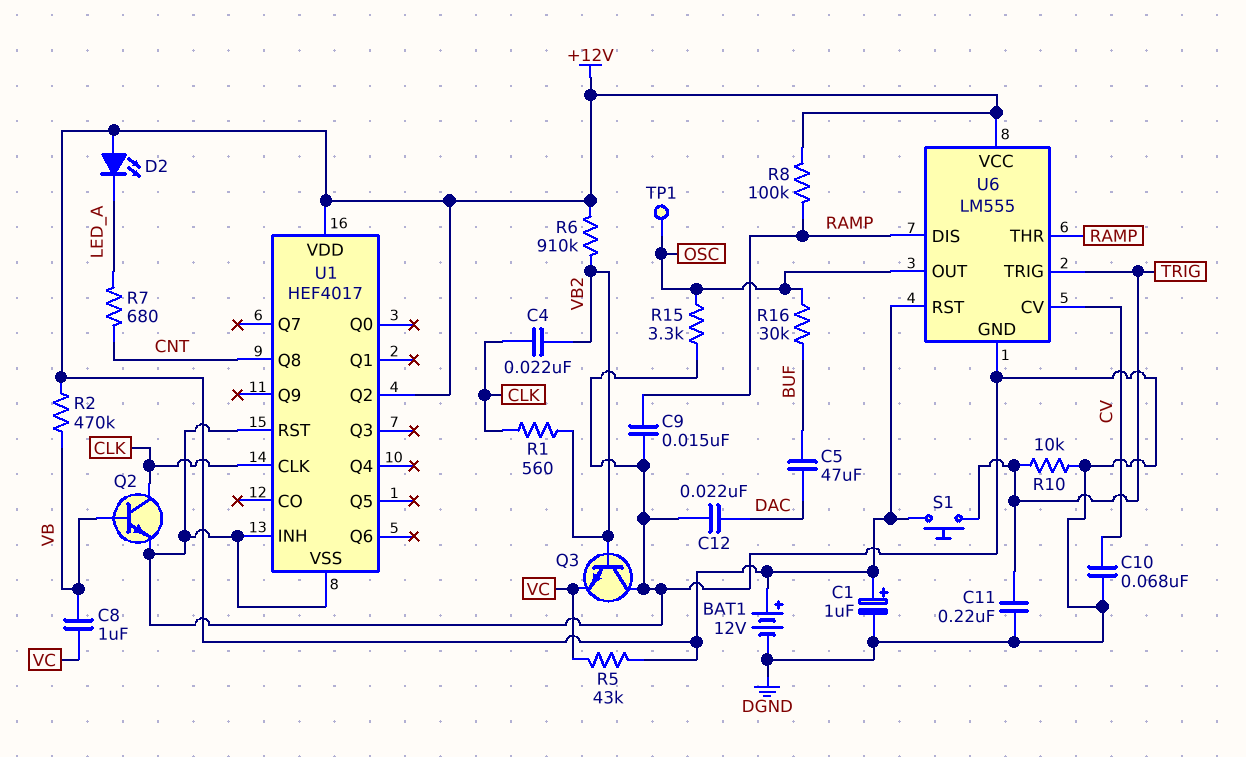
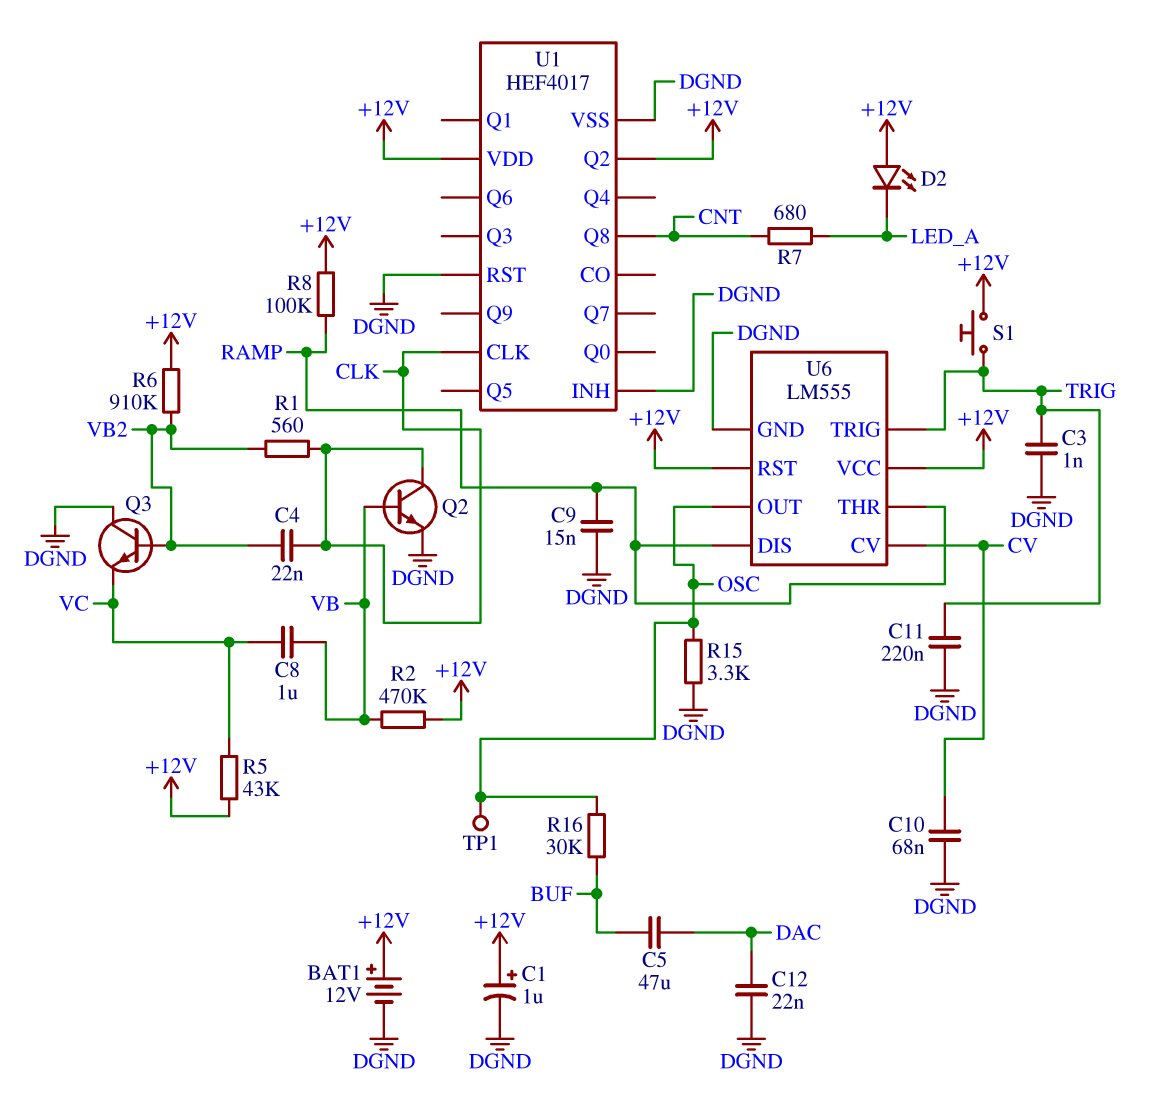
C3: none -> 1nF (DGND, TRIG)
R10: 10k (DGND, TRIG) -> none

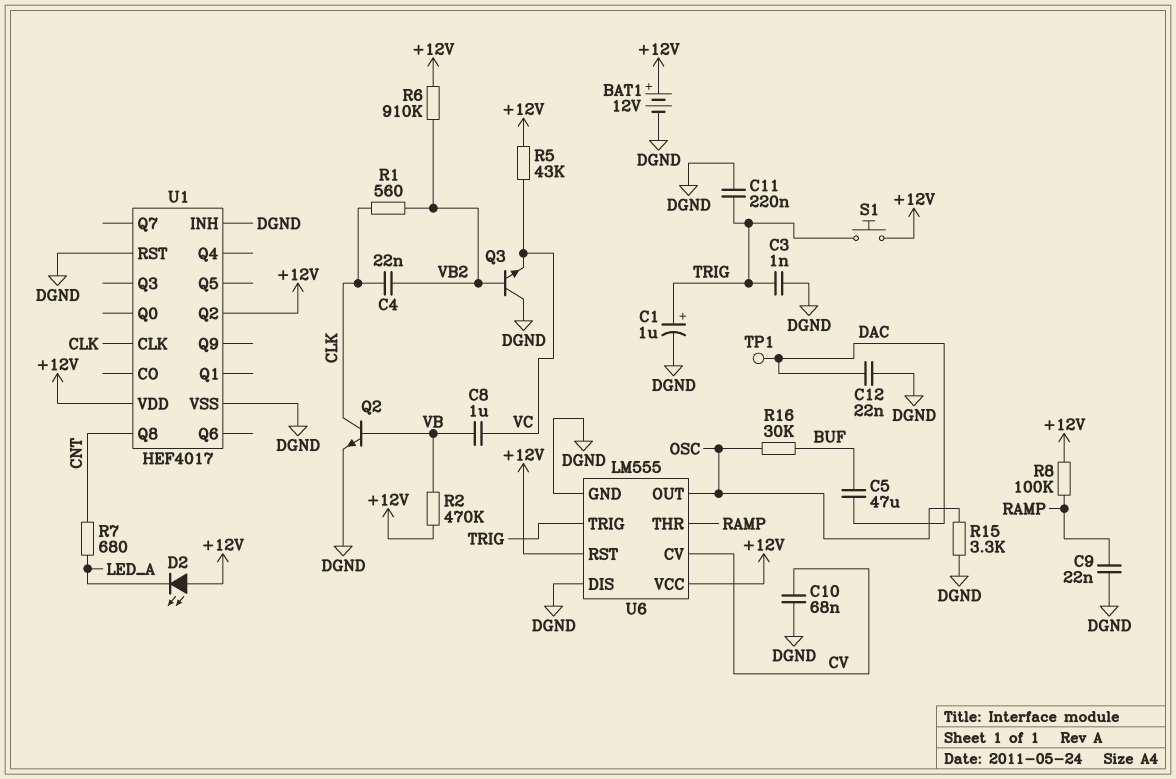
C1: 1uF (plus +12V, minus DGND) -> 1uF (plus TRIG, minus DGND)
C9: 15nF (DGND, RAMP) -> 22nF (DGND, RAMP)
TP1: test point (OSC) -> test point (DAC)
U6 pin DIS: RAMP -> DGND

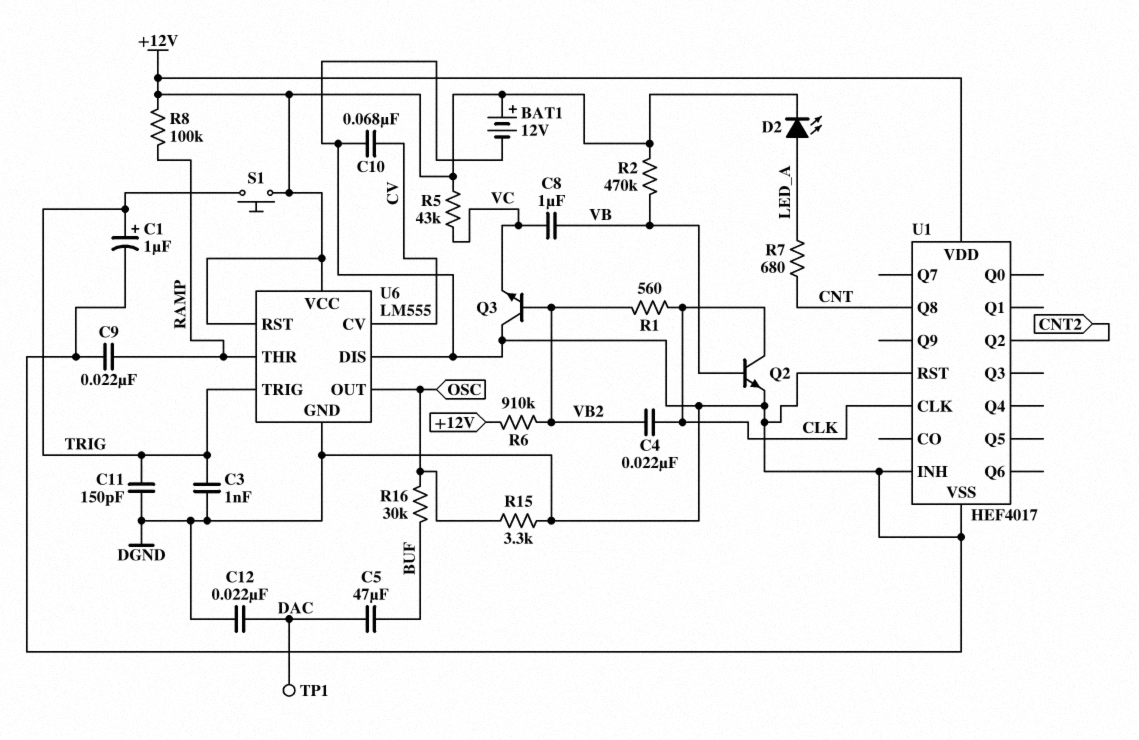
C11: 220nF (DGND, TRIG) -> 150pF (DGND, TRIG)
D2: LED (A +12V, K LED_A) -> LED (A LED_A, K +12V)
U1 pin Q2: +12V -> CNT2

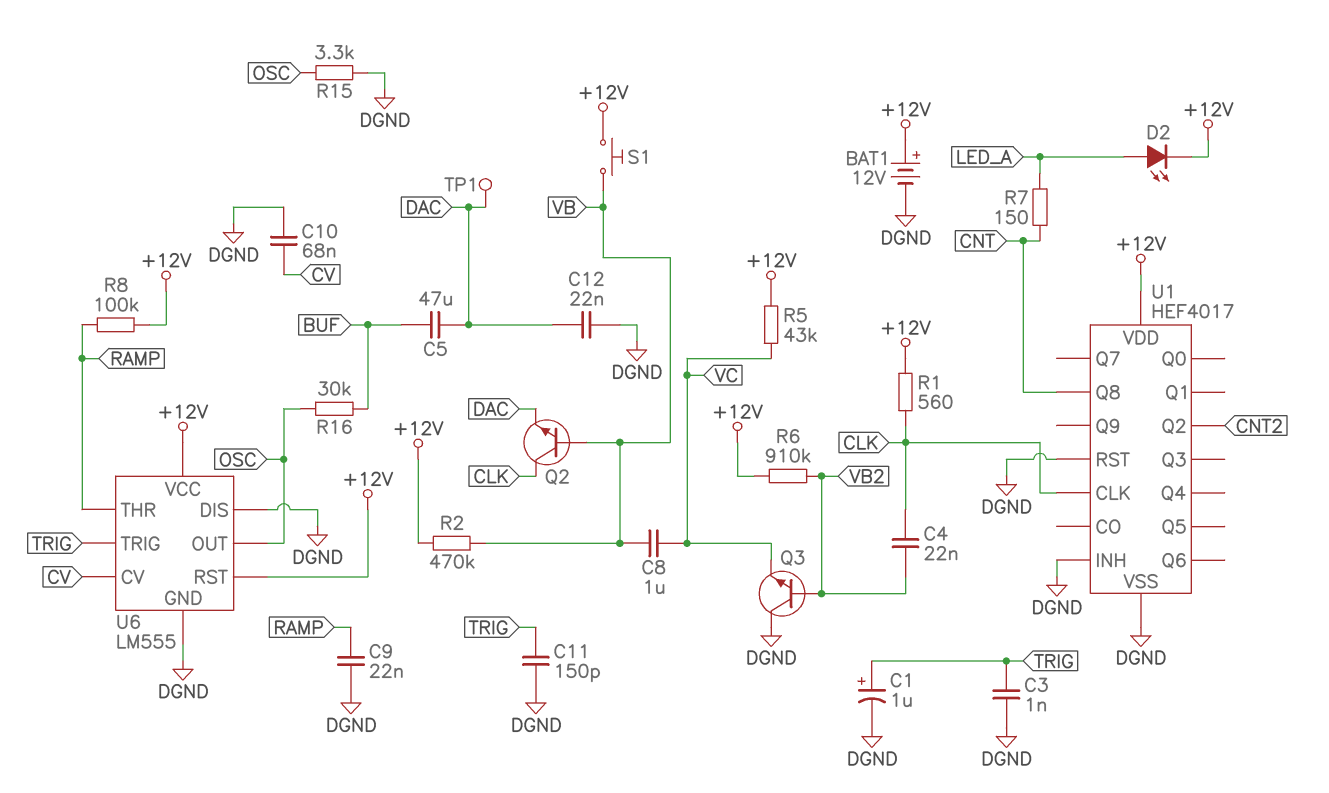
Q2: NPN (B VB, C CLK, E DGND) -> NPN (B VB, C CLK, E DAC)
R1: 560 (CLK, VB2) -> 560 (+12V, CLK)
R7: 680 (CNT, LED_A) -> 150 (CNT, LED_A)
S1: button (+12V, TRIG) -> button (+12V, VB)

